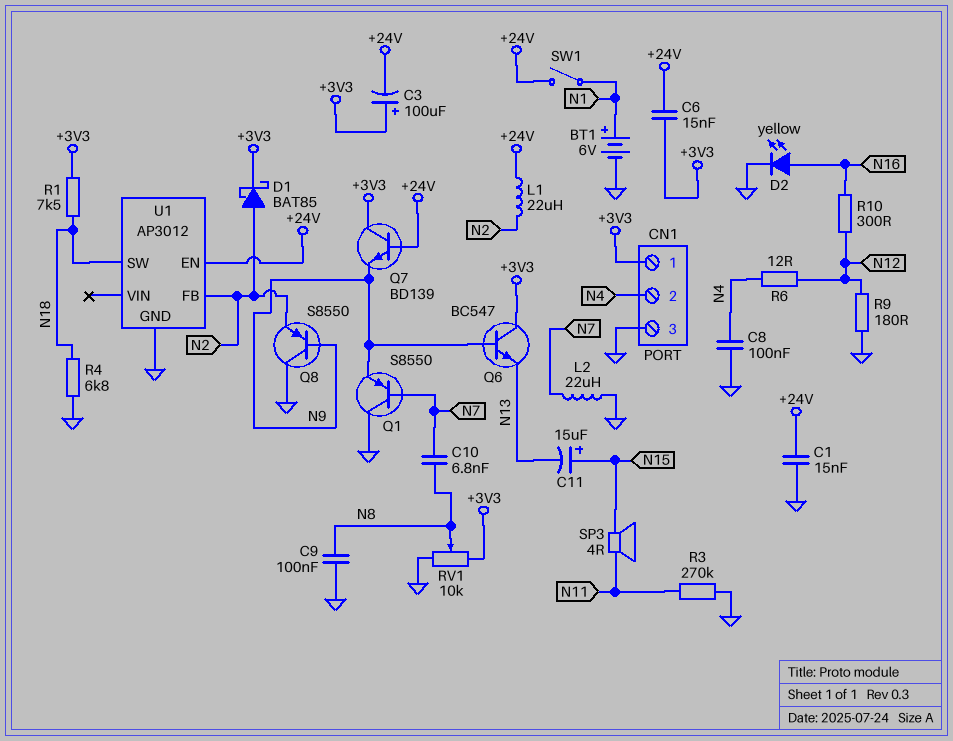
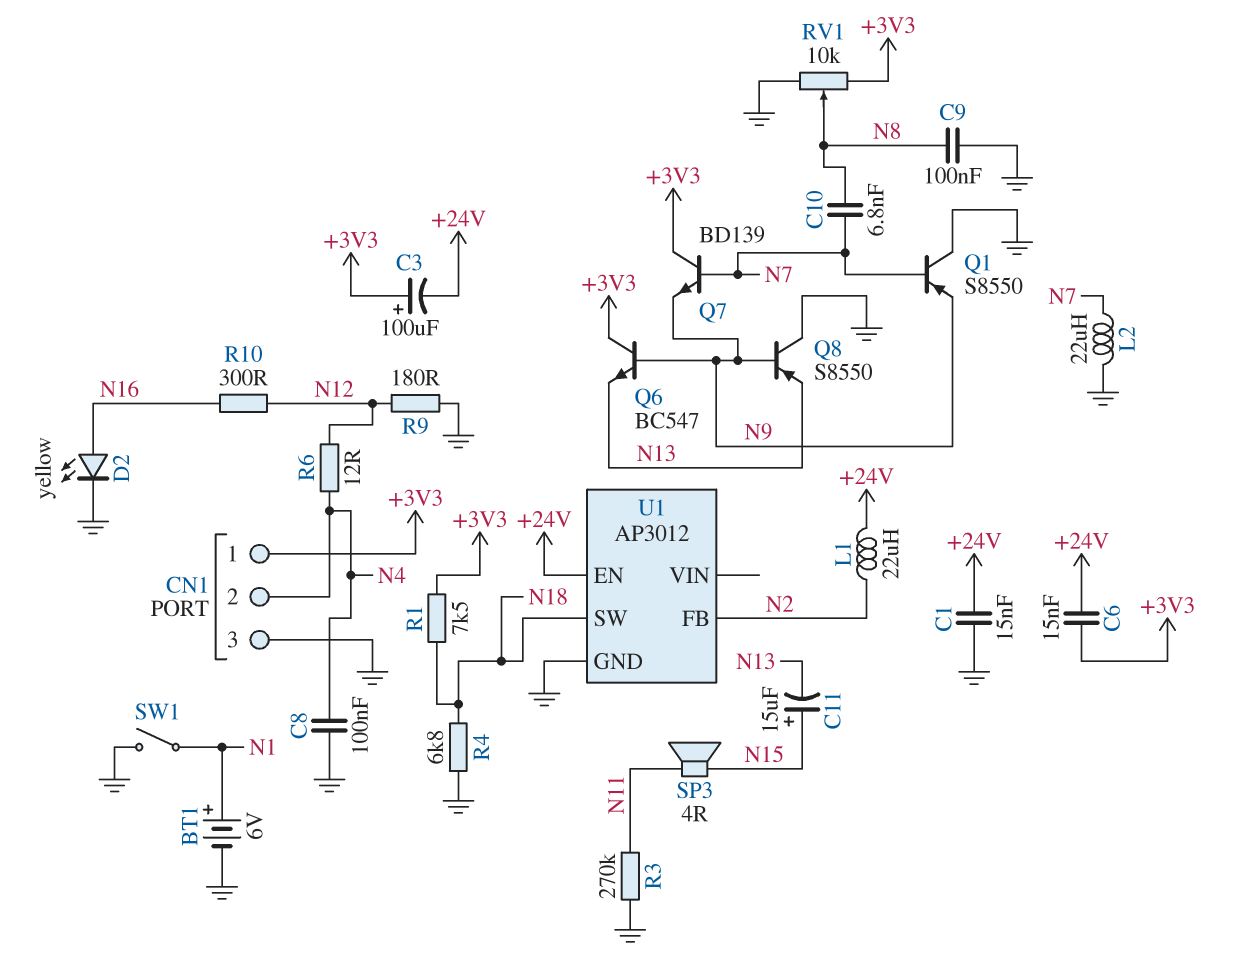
D1: schottky BAT85 (A N2, K +3V3) -> none
Q7: NPN BD139 (B +24V, C +3V3, E N9) -> NPN BD139 (B N7, C +3V3, E N9)
Q8: PNP S8550 (B N9, C GND, E N2) -> PNP S8550 (B N9, C GND, E N13)
SW1: switch (+24V, N1) -> switch (GND, N1)

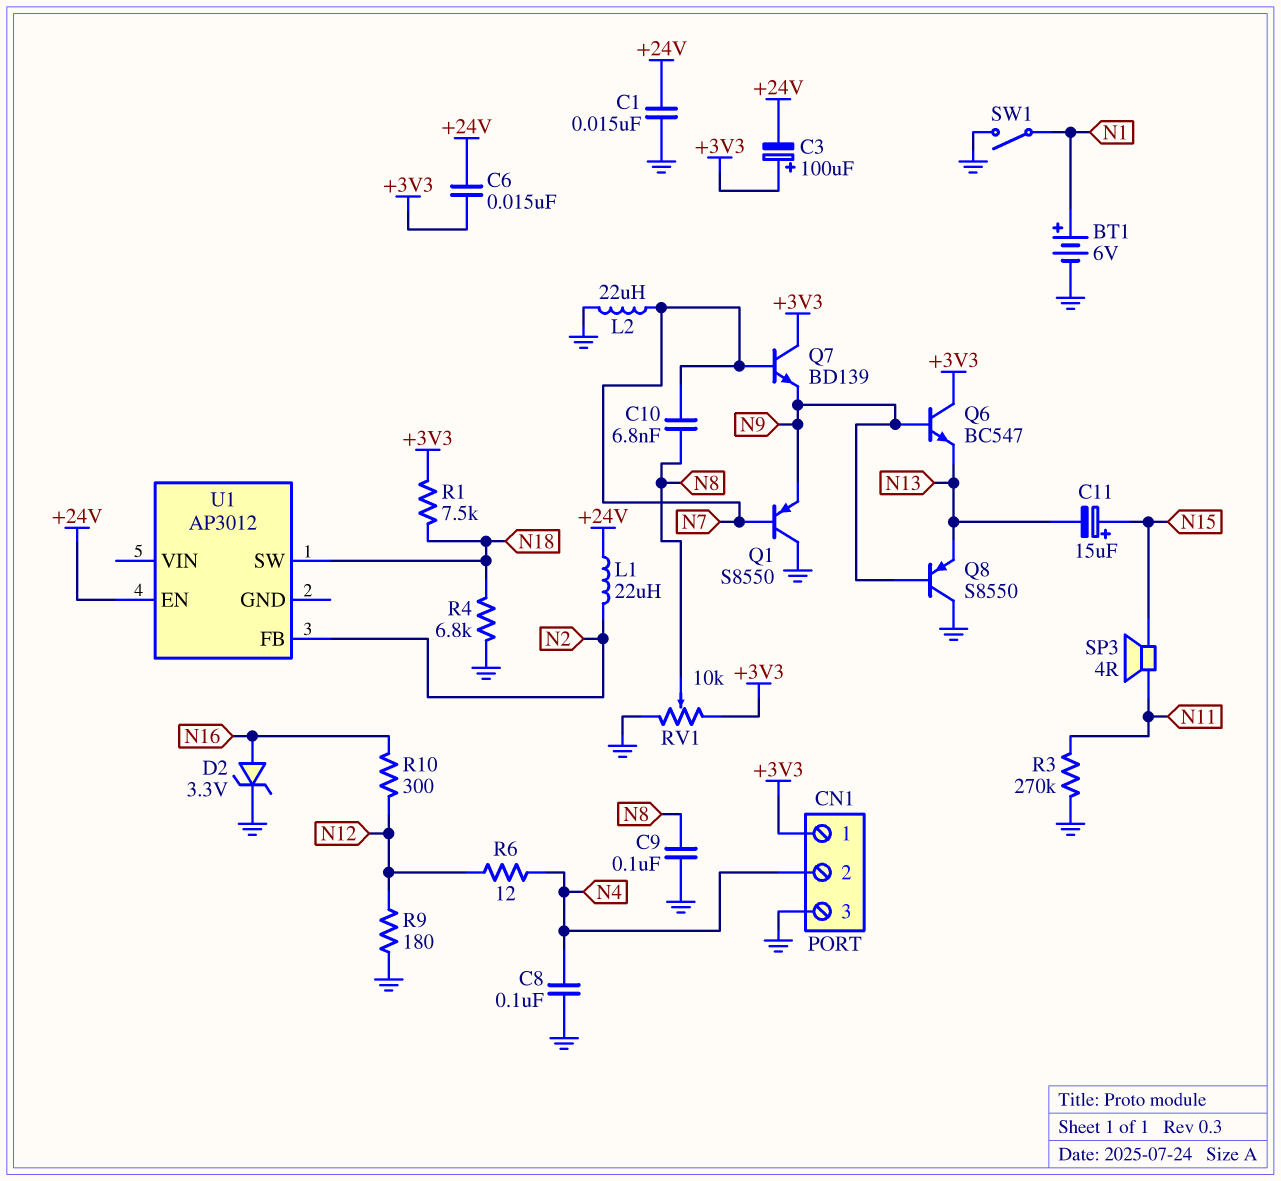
D2: LED yellow (A N16, K GND) -> zener 3.3V (A N16, K GND)
U1 pin GND: GND -> none

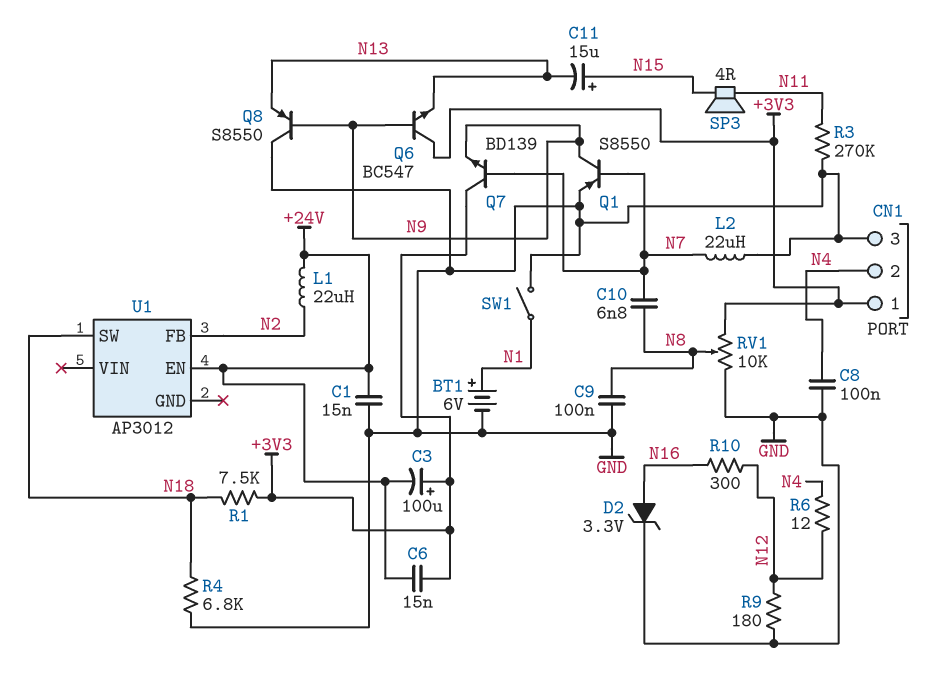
Q1: PNP S8550 (B N7, C GND, E N9) -> PNP S8550 (B N7, C N9, E GND)

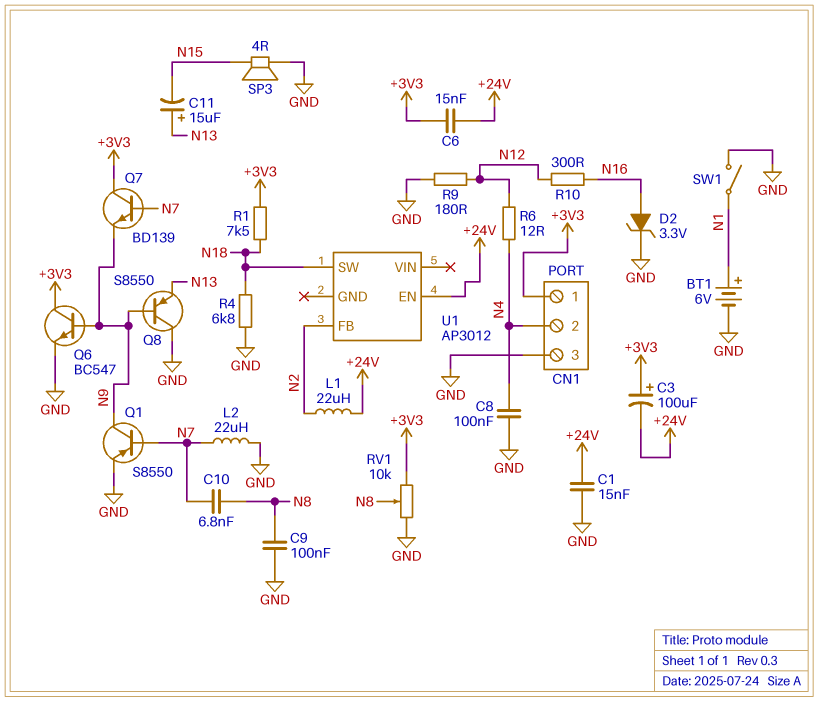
C11: 15uF (plus N15, minus N13) -> 15uF (plus N13, minus N15)
Q6: NPN BC547 (B N9, C +3V3, E N13) -> NPN BC547 (B N9, C +3V3, E GND)
R3: 270k (GND, N11) -> none
SP3: speaker 4R (N11, N15) -> speaker 4R (GND, N15)

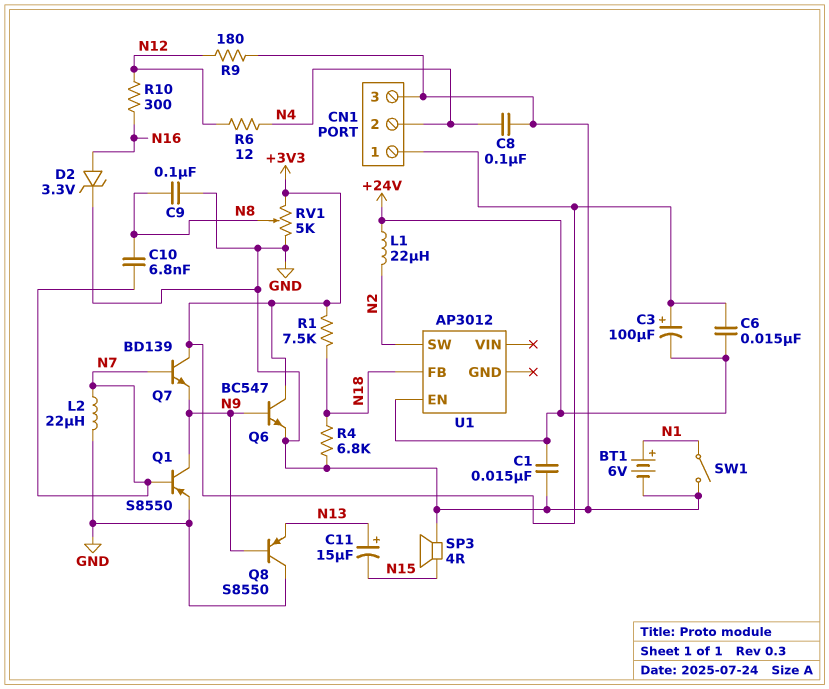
RV1: 10k (+3V3, GND, wiper N8) -> 5k (+3V3, GND, wiper N8)
U1 pin FB: N2 -> N18
U1 pin SW: N18 -> N2

